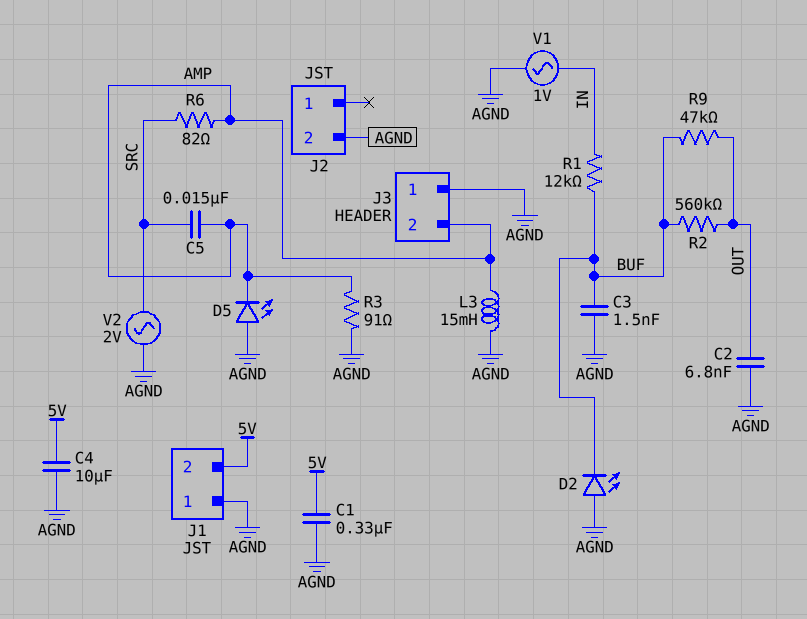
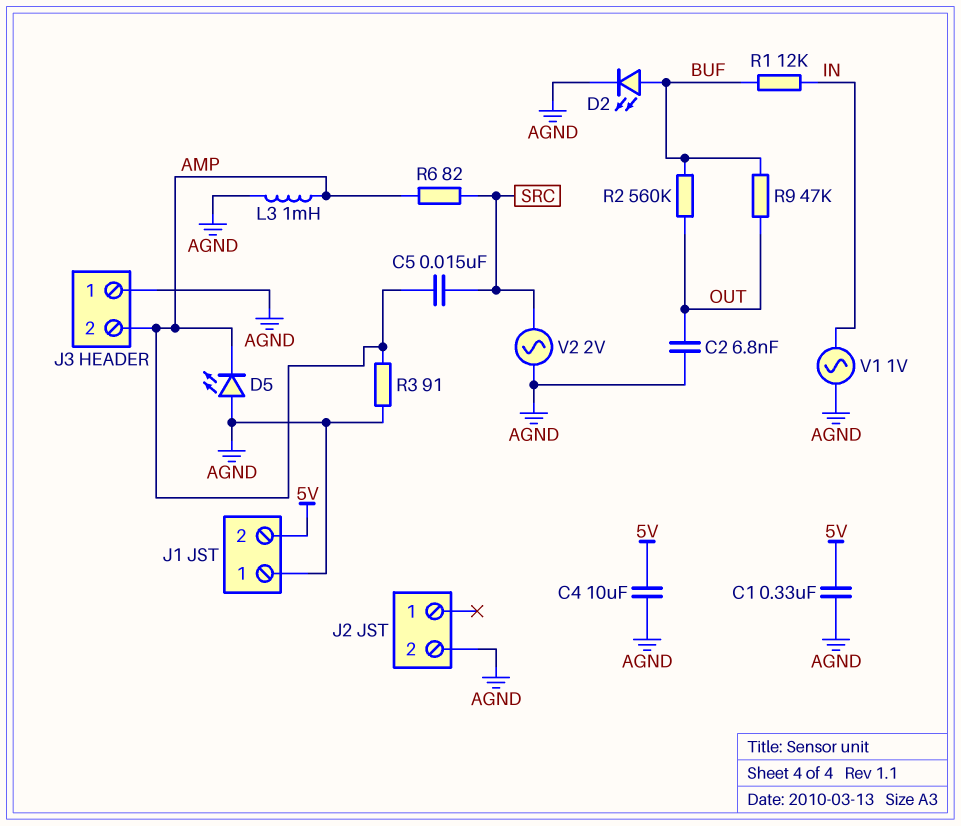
C3: 1.5nF (AGND, BUF) -> none
D2: LED (A AGND, K BUF) -> LED (A BUF, K AGND)
L3: 15mH (AGND, AMP) -> 1mH (AGND, AMP)

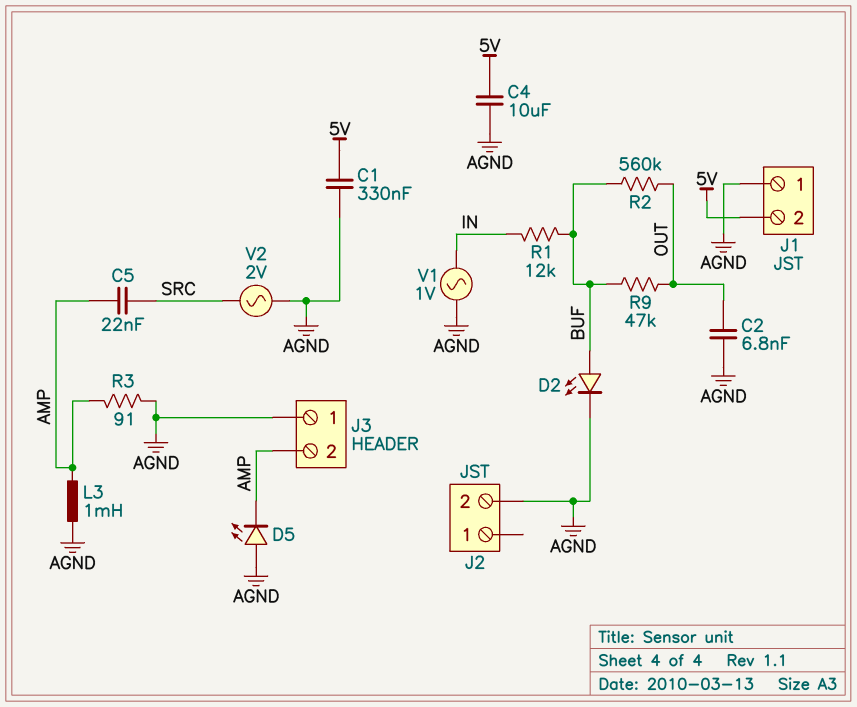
C5: 15nF (AMP, SRC) -> 22nF (AMP, SRC)
R6: 82 (AMP, SRC) -> none

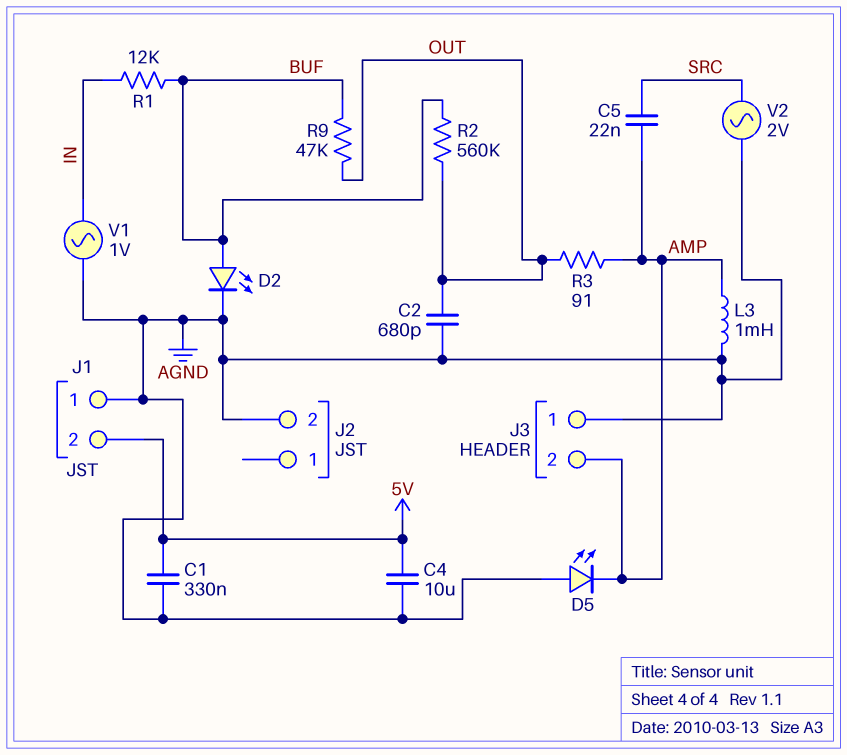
C2: 6.8nF (AGND, OUT) -> 680pF (AGND, OUT)
R3: 91 (AGND, AMP) -> 91 (AMP, OUT)

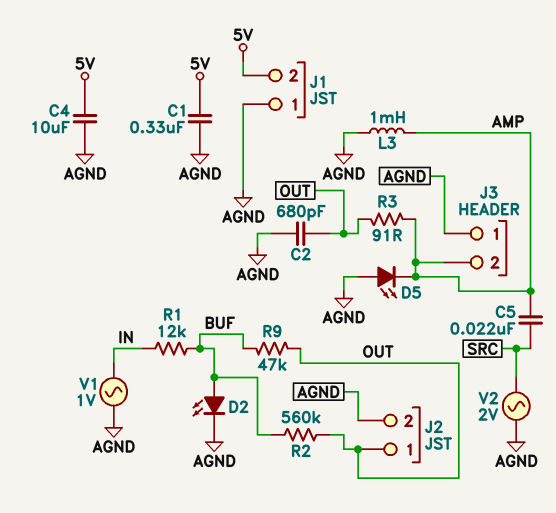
J2 pin 1: none -> OUT

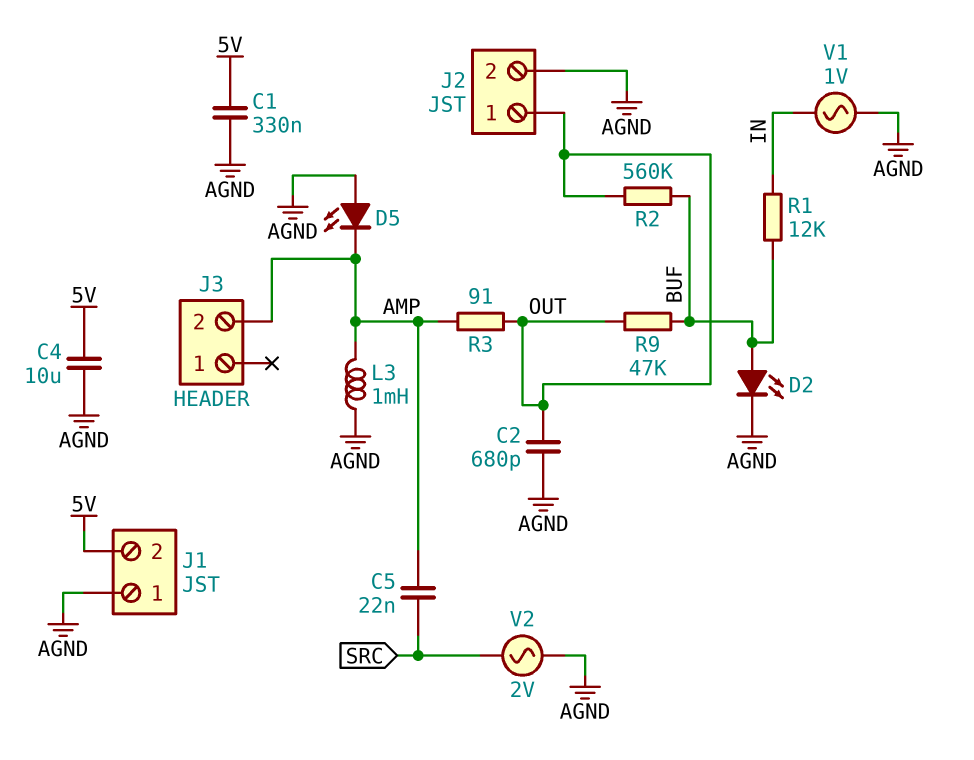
J3 pin 1: AGND -> none

